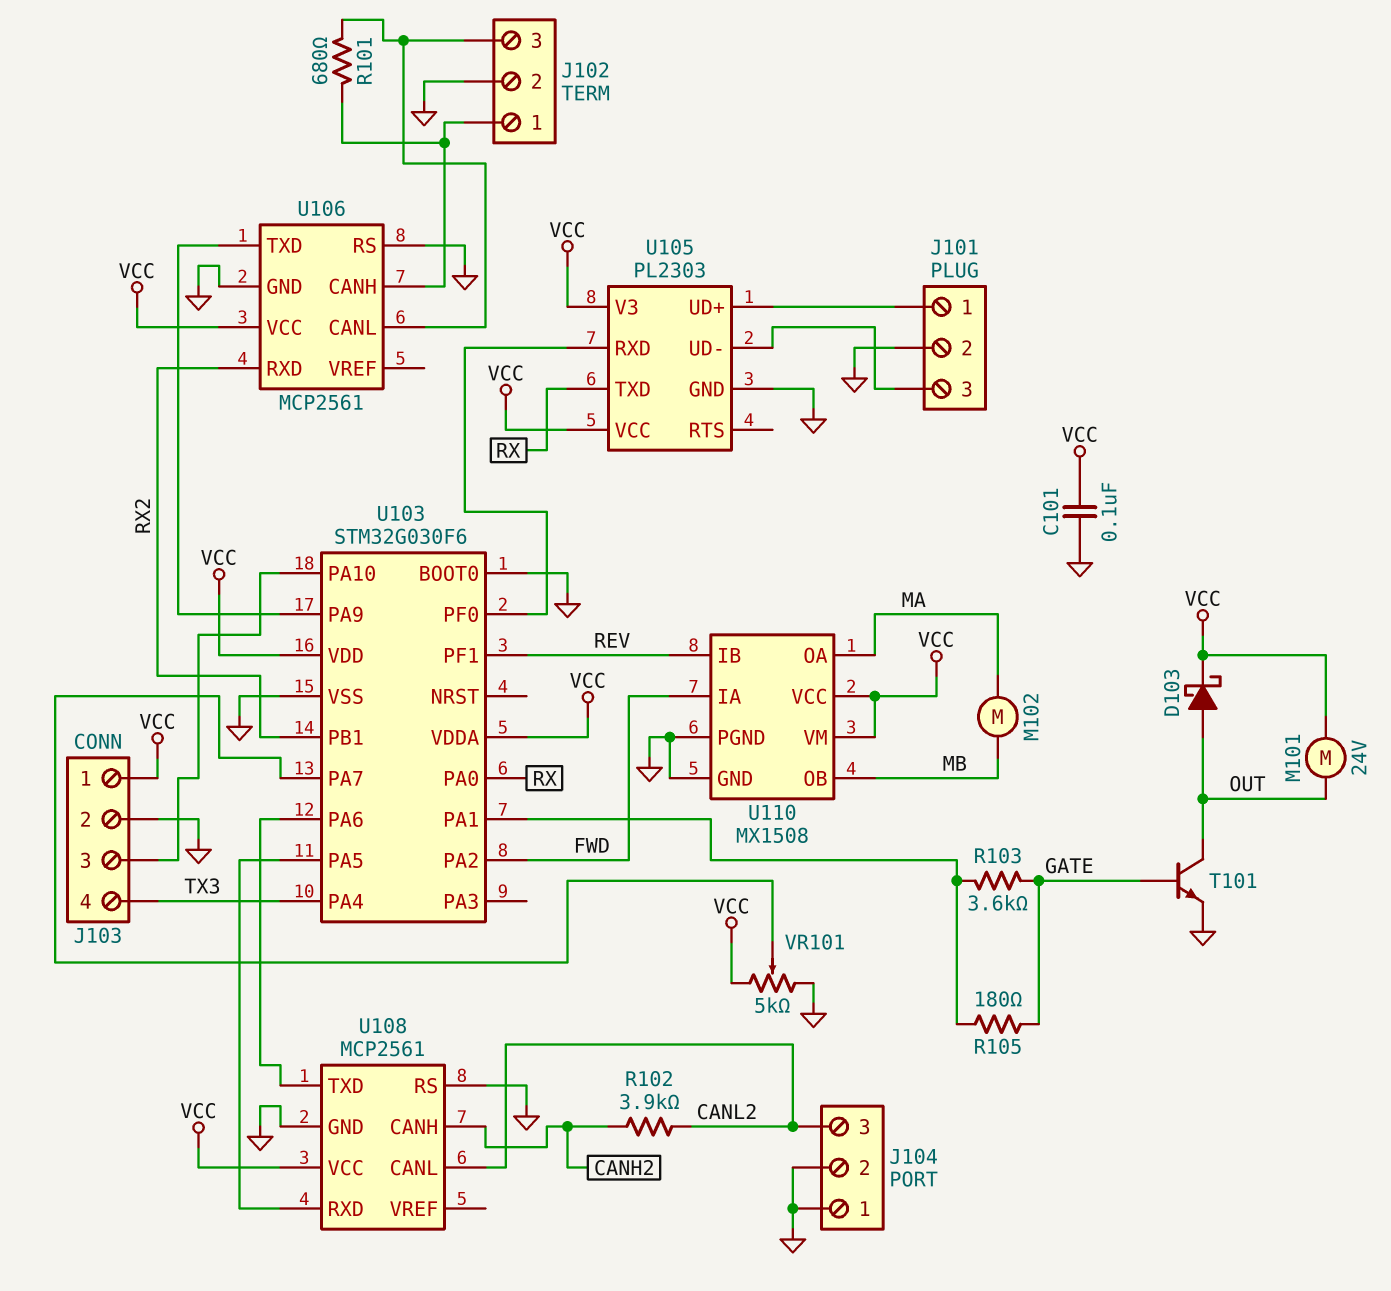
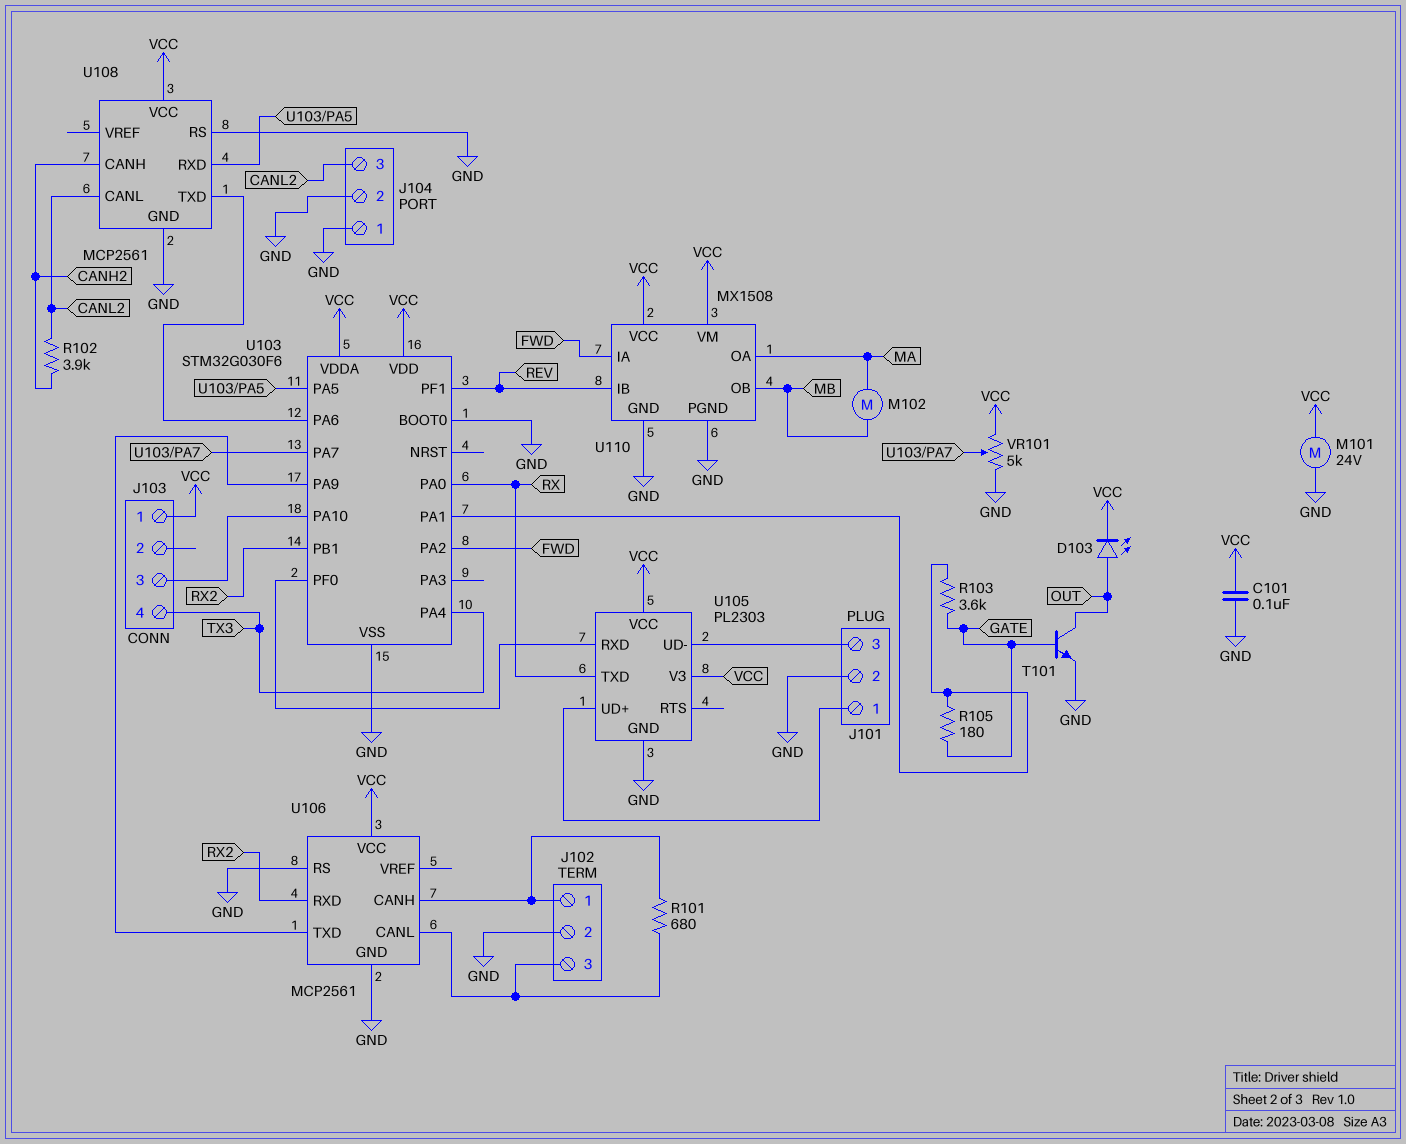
D103: schottky (A OUT, K VCC) -> LED (A OUT, K VCC)
J103 pin 2: GND -> none
M101: motor 24V (OUT, VCC) -> motor 24V (GND, VCC)

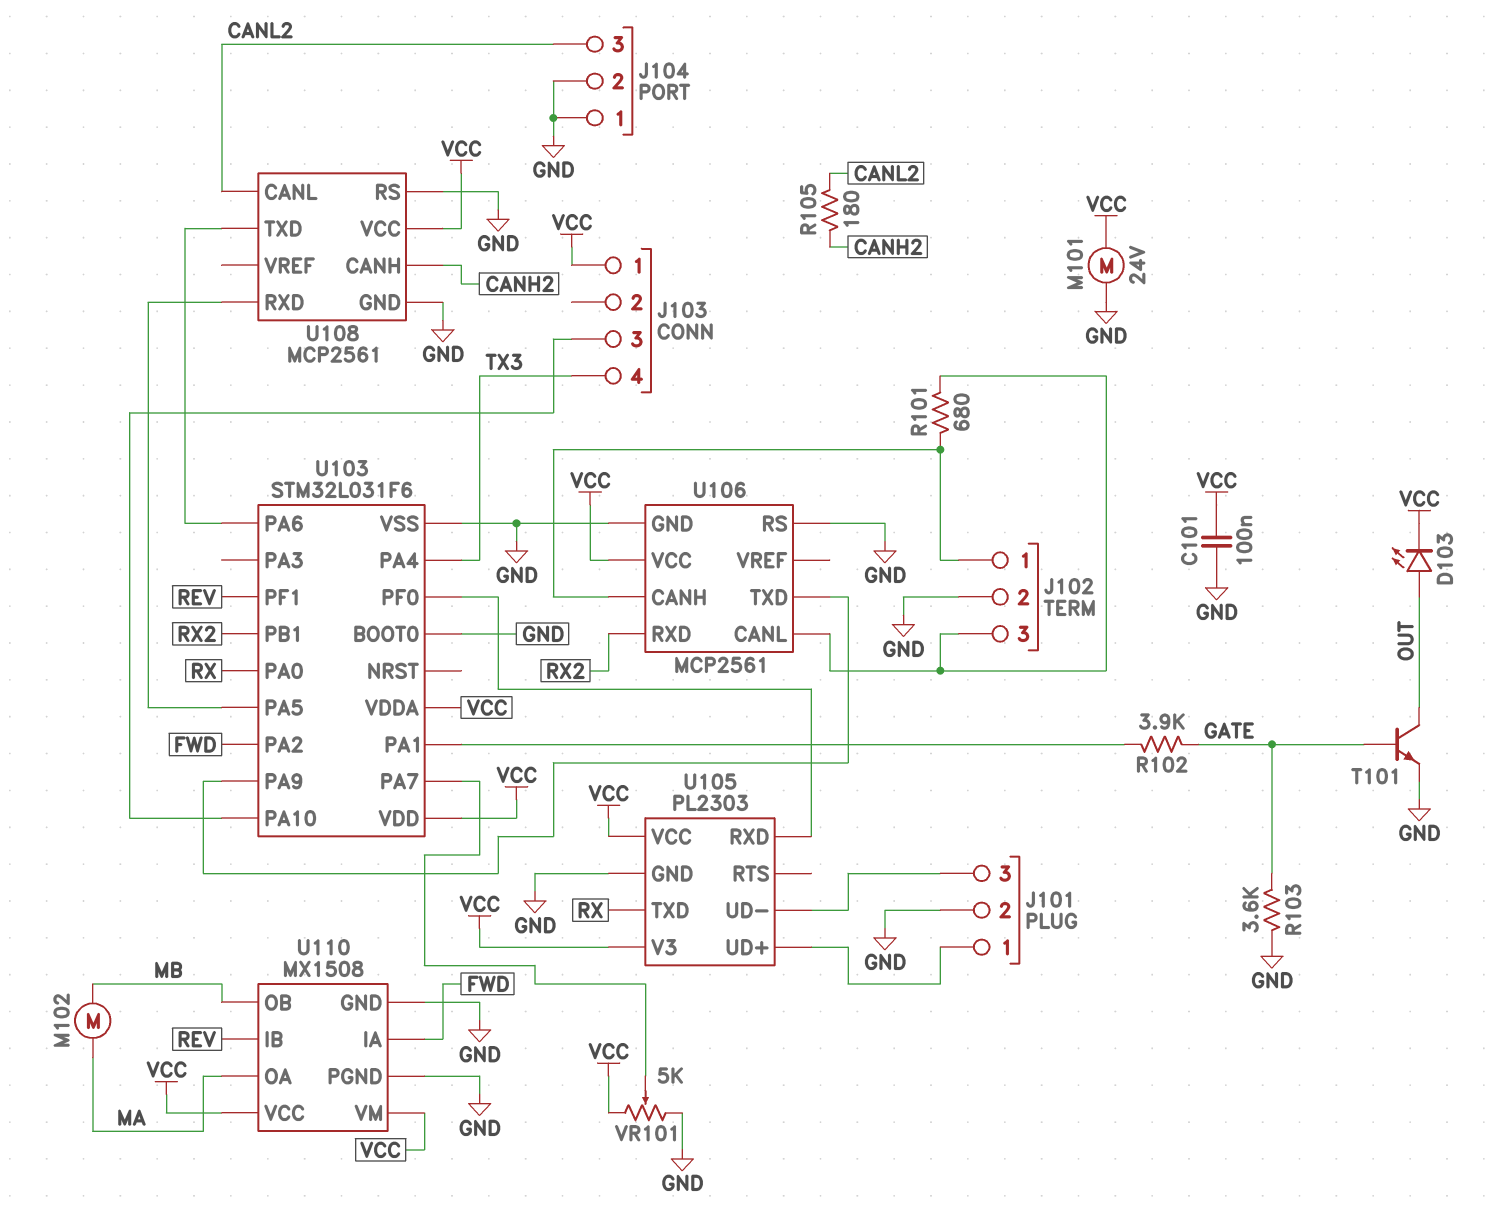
R102: 3.9k (CANH2, CANL2) -> 3.9k (GATE, U103/PA1)
R103: 3.6k (GATE, U103/PA1) -> 3.6k (GATE, GND)
R105: 180 (GATE, U103/PA1) -> 180 (CANH2, CANL2)
U103: STM32G030F6 -> STM32L031F6

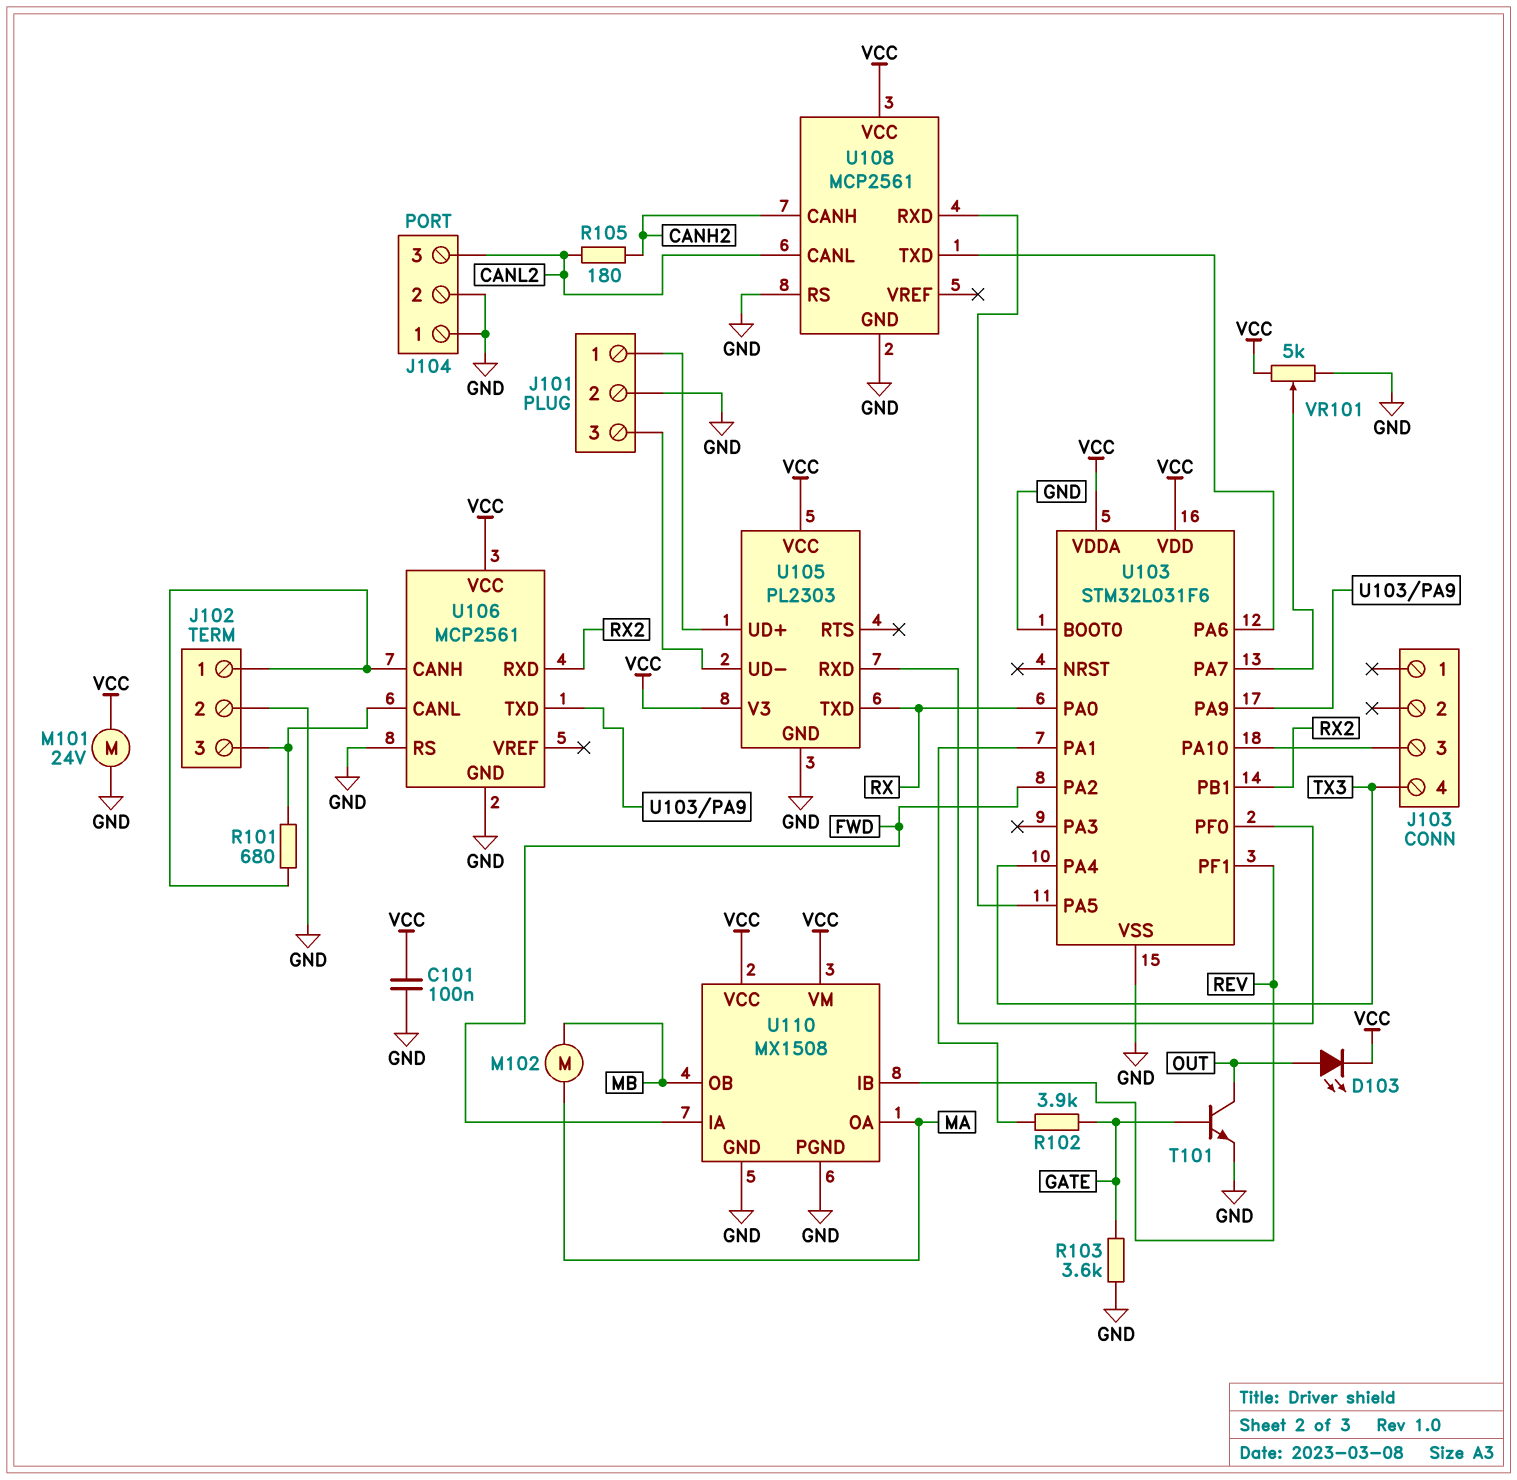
J103 pin 1: VCC -> none

